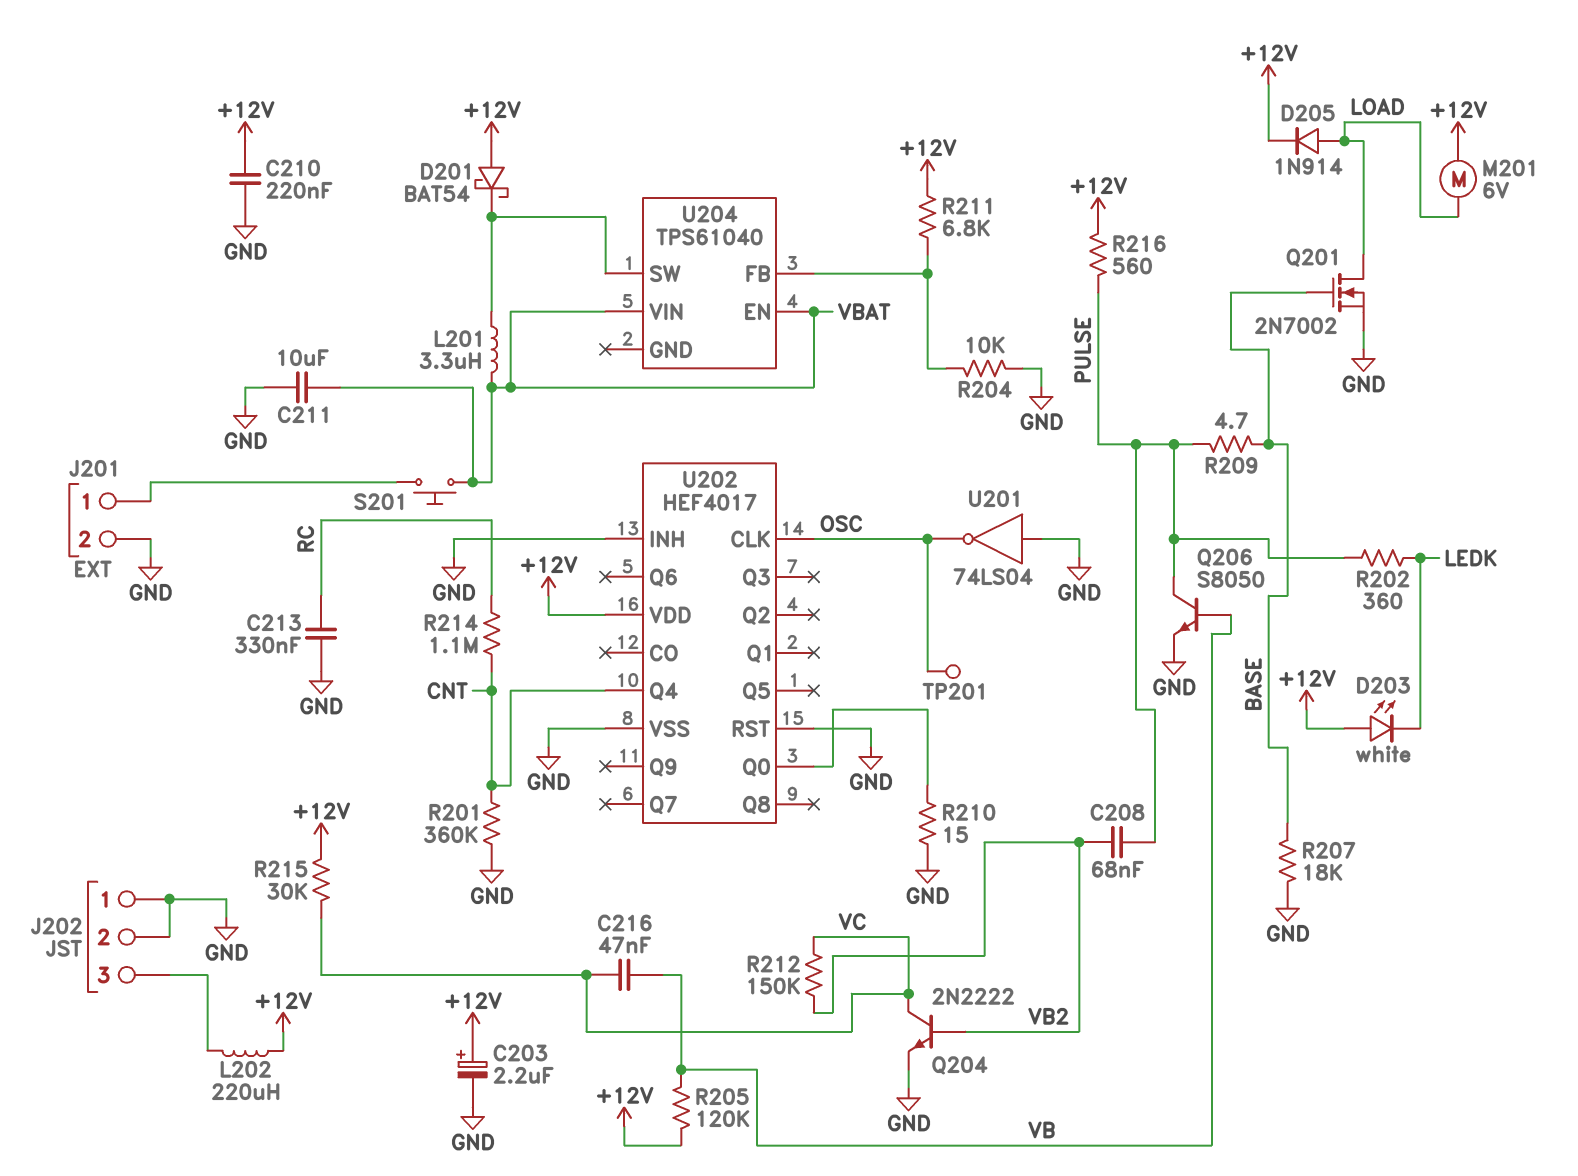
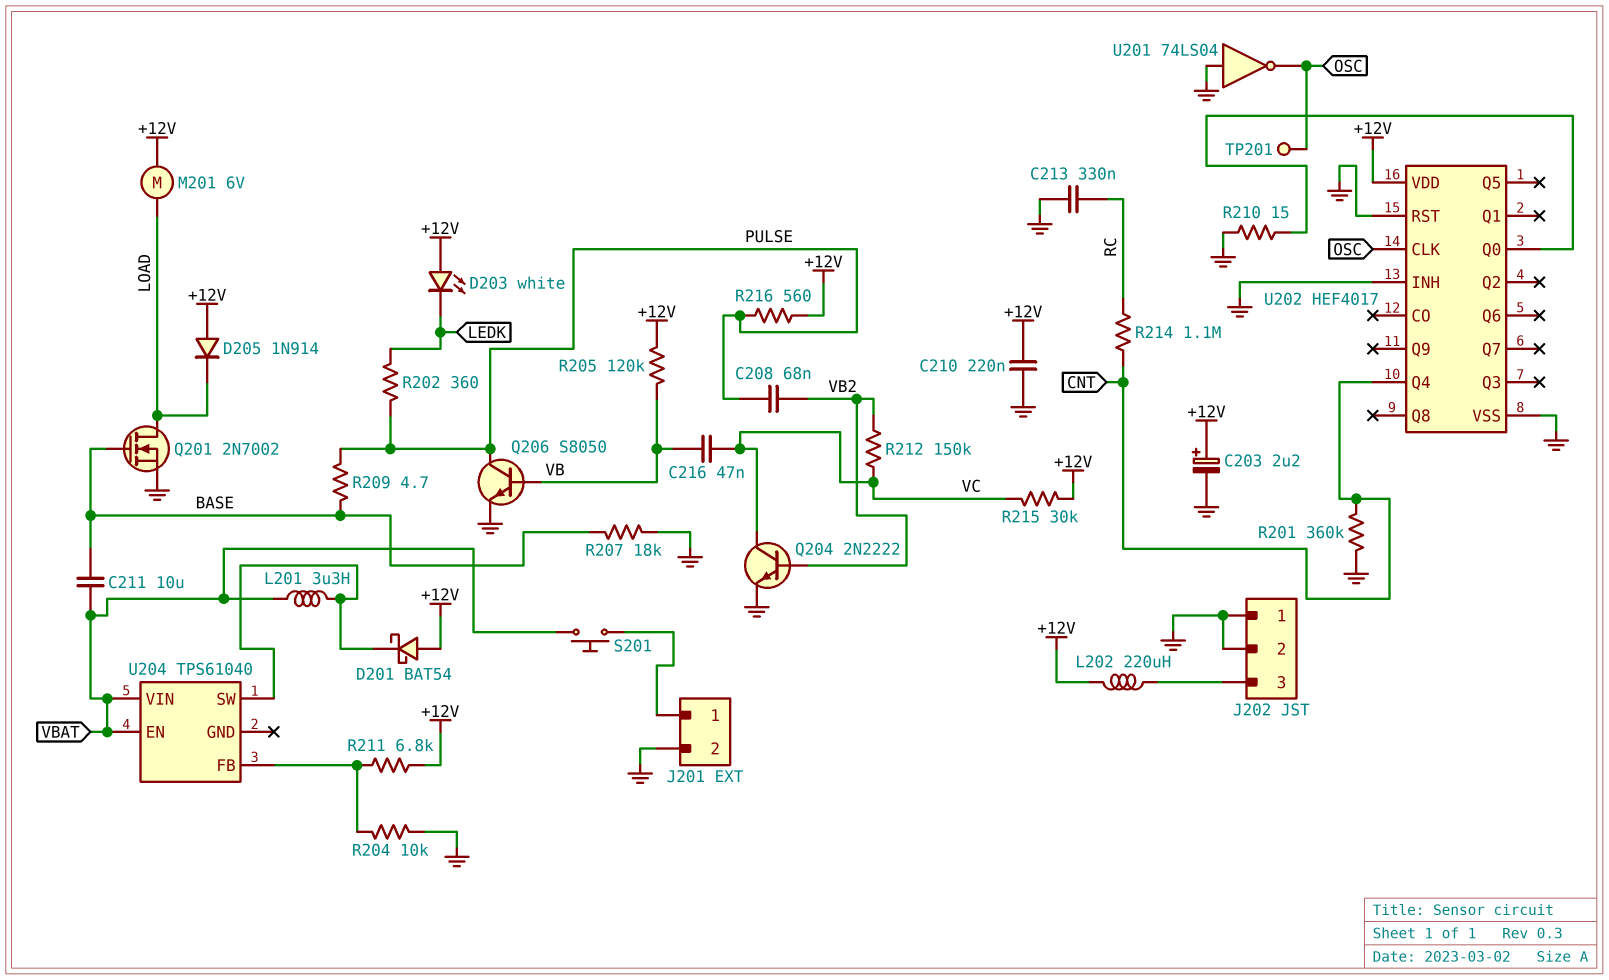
C211: 10uF (GND, VBAT) -> 10uF (BASE, VBAT)
D205: diode 1N914 (A LOAD, K +12V) -> diode 1N914 (A +12V, K LOAD)

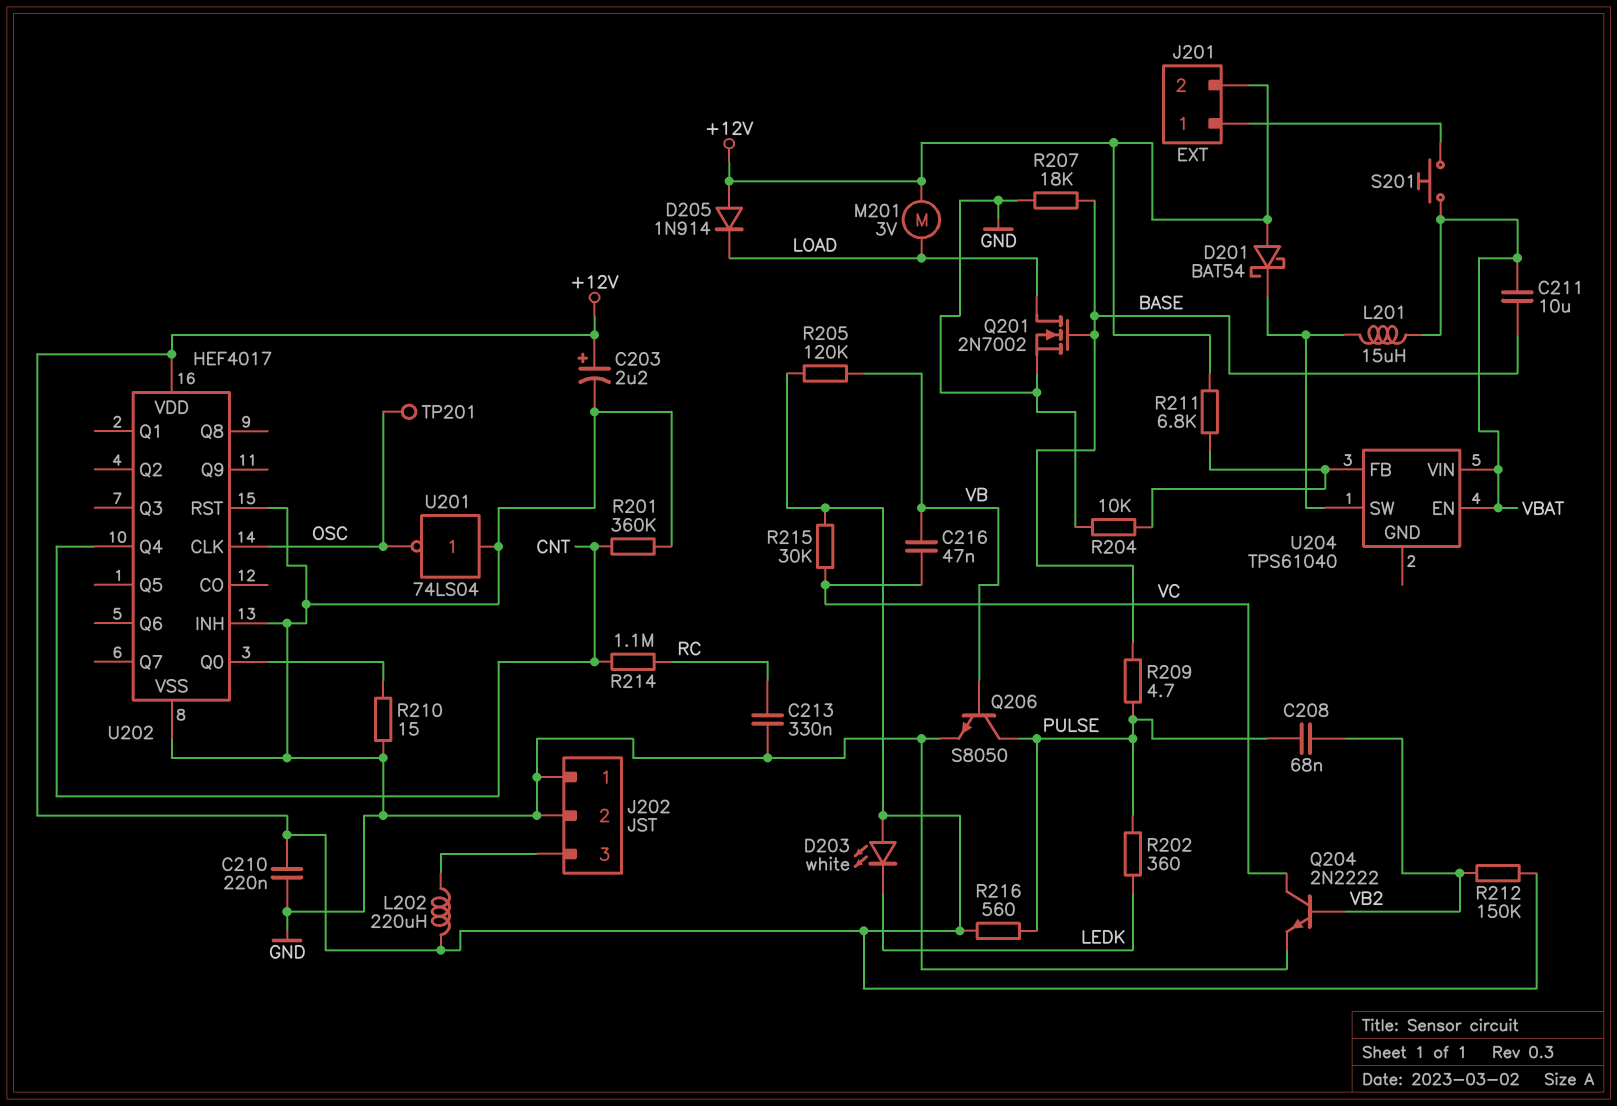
J201 pin 2: GND -> +12V
L201: 3.3uH (U204/SW, VBAT) -> 15uH (U204/SW, VBAT)
M201: motor 6V (+12V, LOAD) -> motor 3V (+12V, LOAD)
R212: 150k (VB2, VC) -> 150k (+12V, VB2)

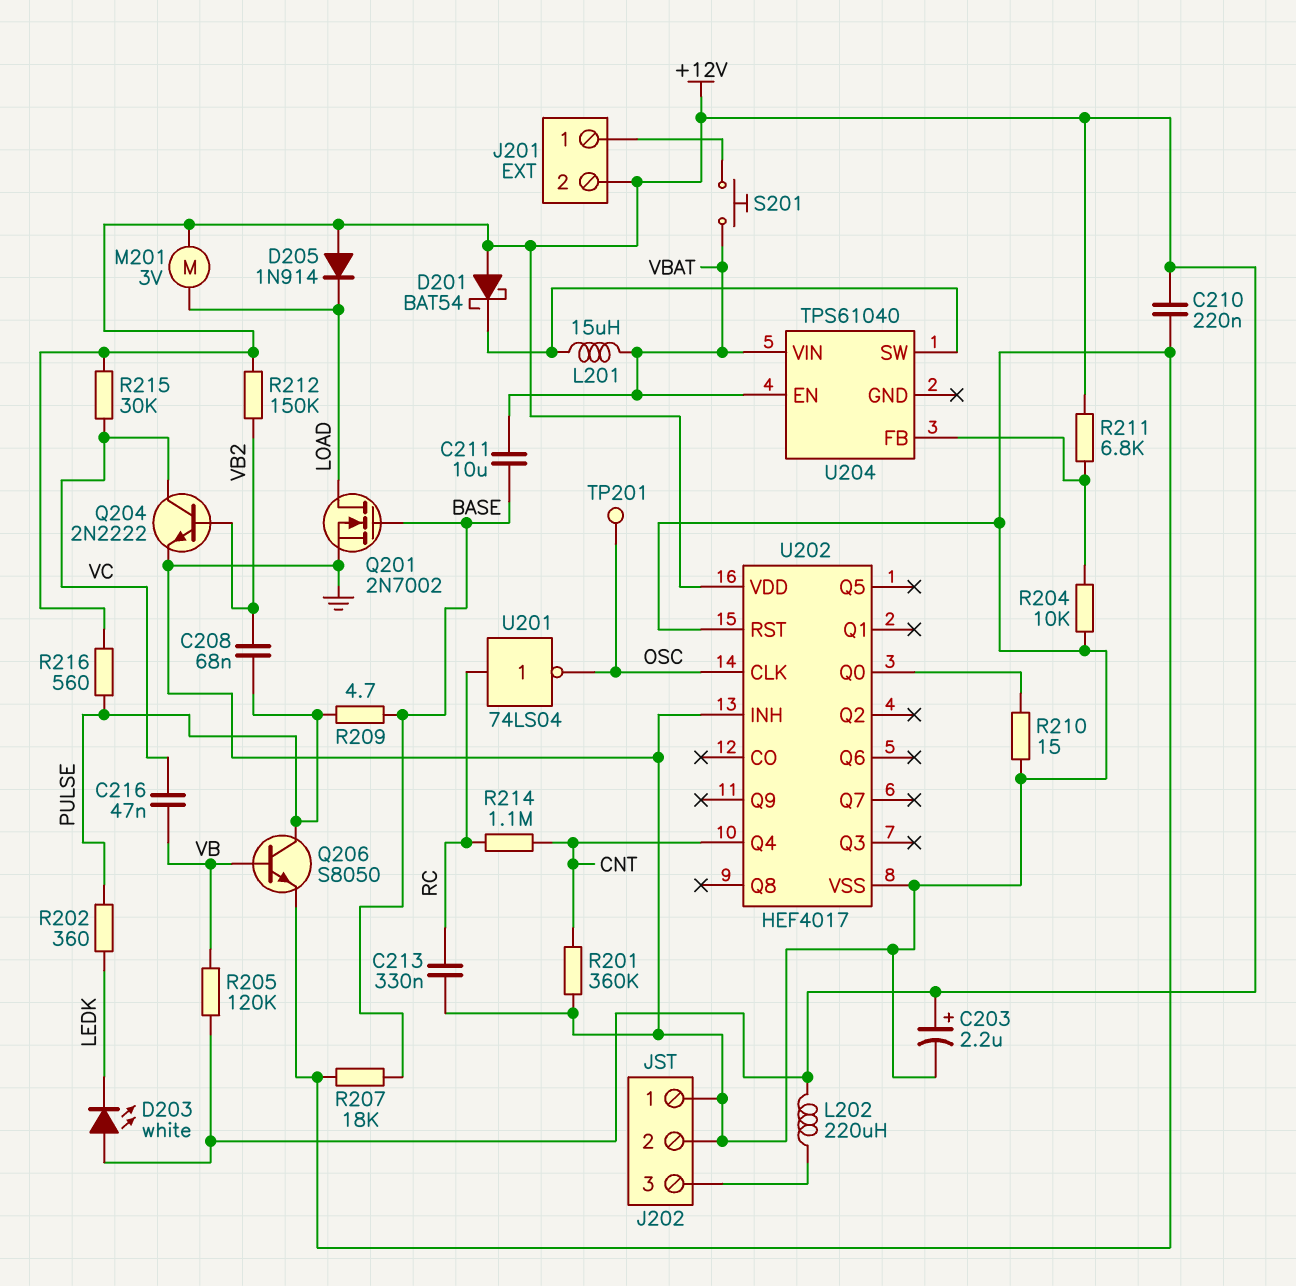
U201: NOT 74LS04 (in GND, out OSC) -> NOT 74LS04 (in RC, out OSC)

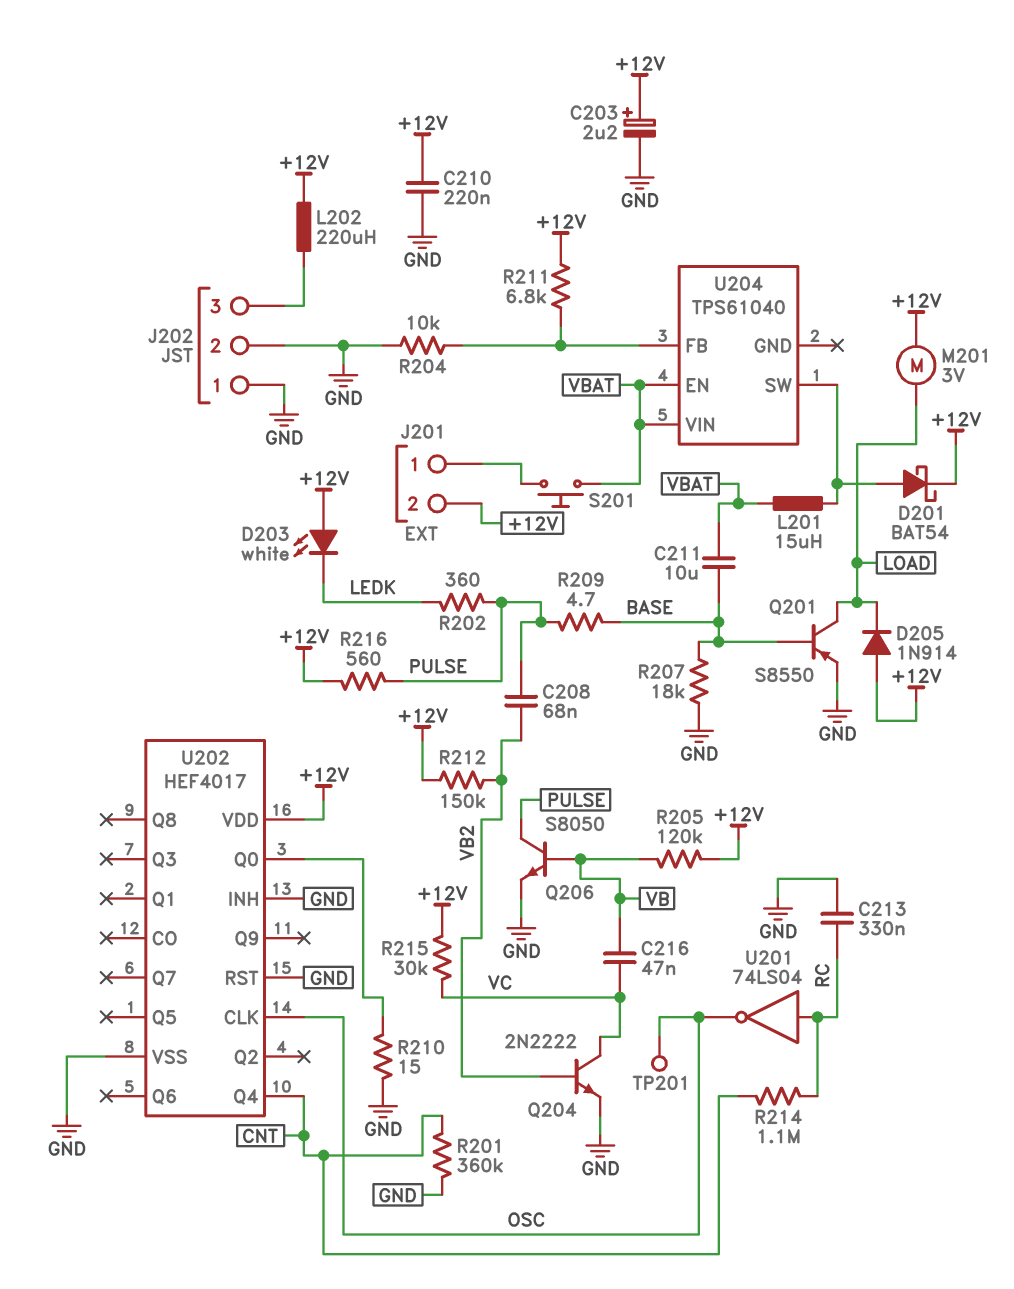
D201: schottky BAT54 (A +12V, K U204/SW) -> schottky BAT54 (A U204/SW, K +12V)
Q201: NMOS 2N7002 (G BASE, D LOAD, S GND) -> PNP S8550 (B BASE, C LOAD, E GND)

